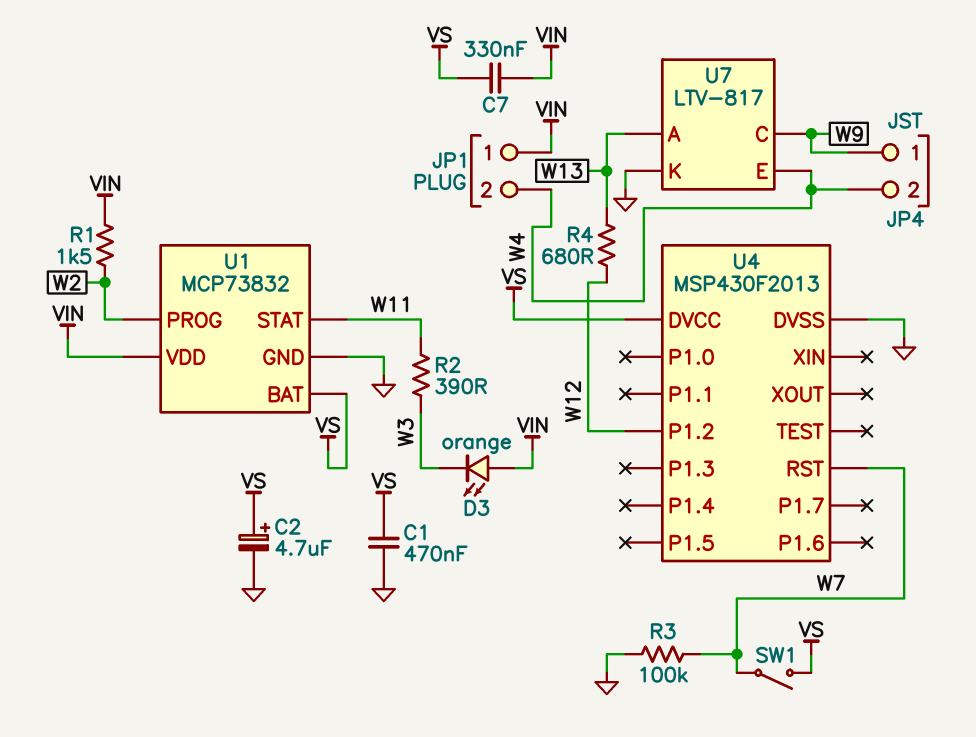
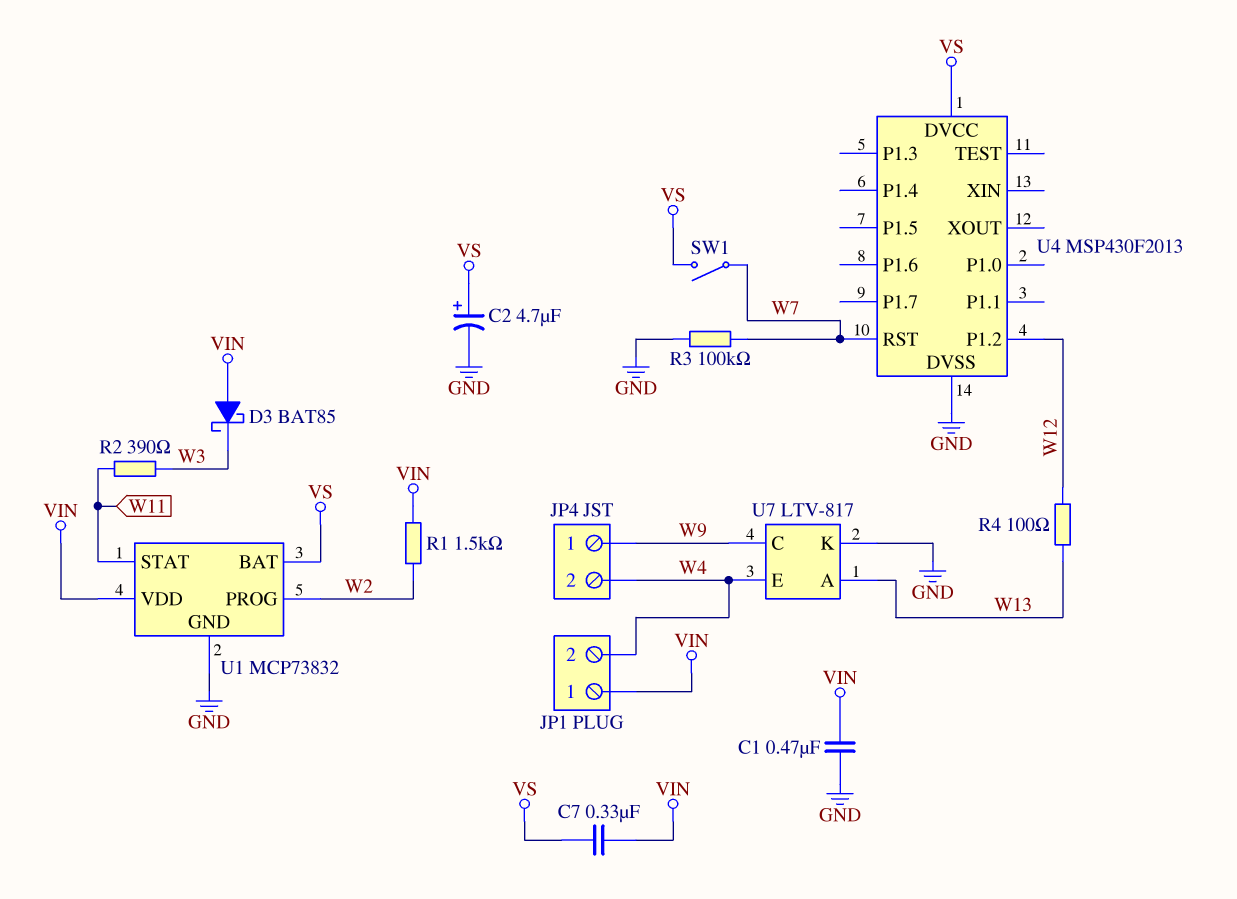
C1: 470nF (GND, VS) -> 470nF (GND, VIN)
D3: LED orange (A VIN, K W3) -> schottky BAT85 (A VIN, K W3)
R4: 680 (W12, W13) -> 100 (W12, W13)

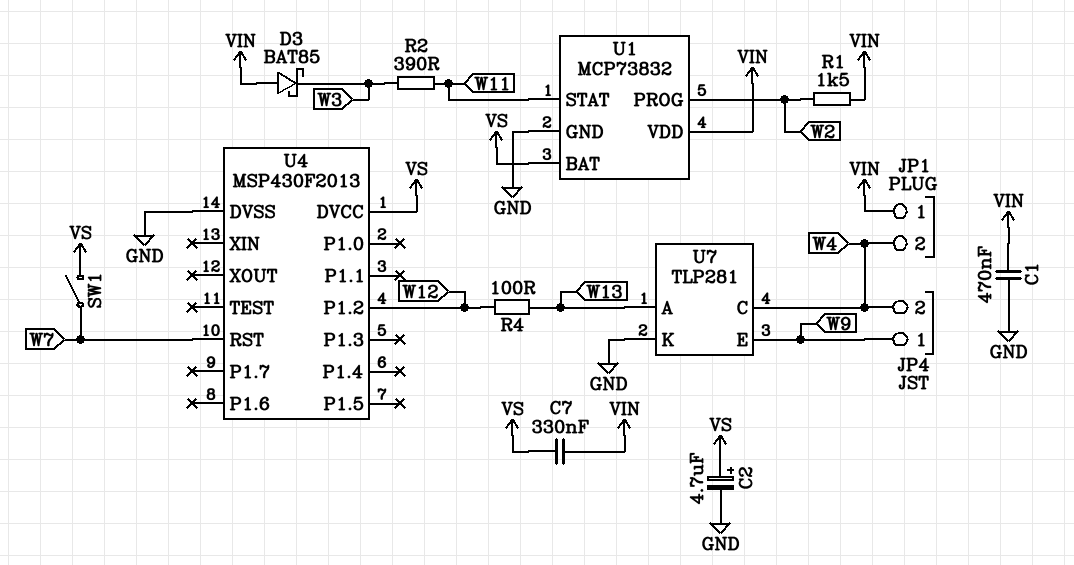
R3: 100k (GND, W7) -> none
U7: LTV-817 -> TLP281
U7 pin C: W9 -> W4
U7 pin E: W4 -> W9

